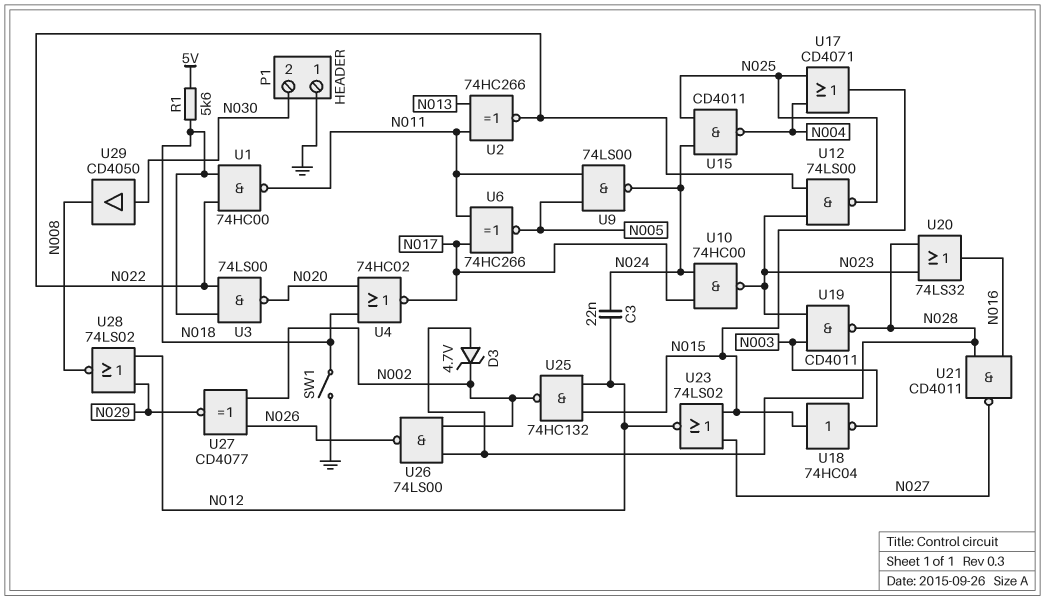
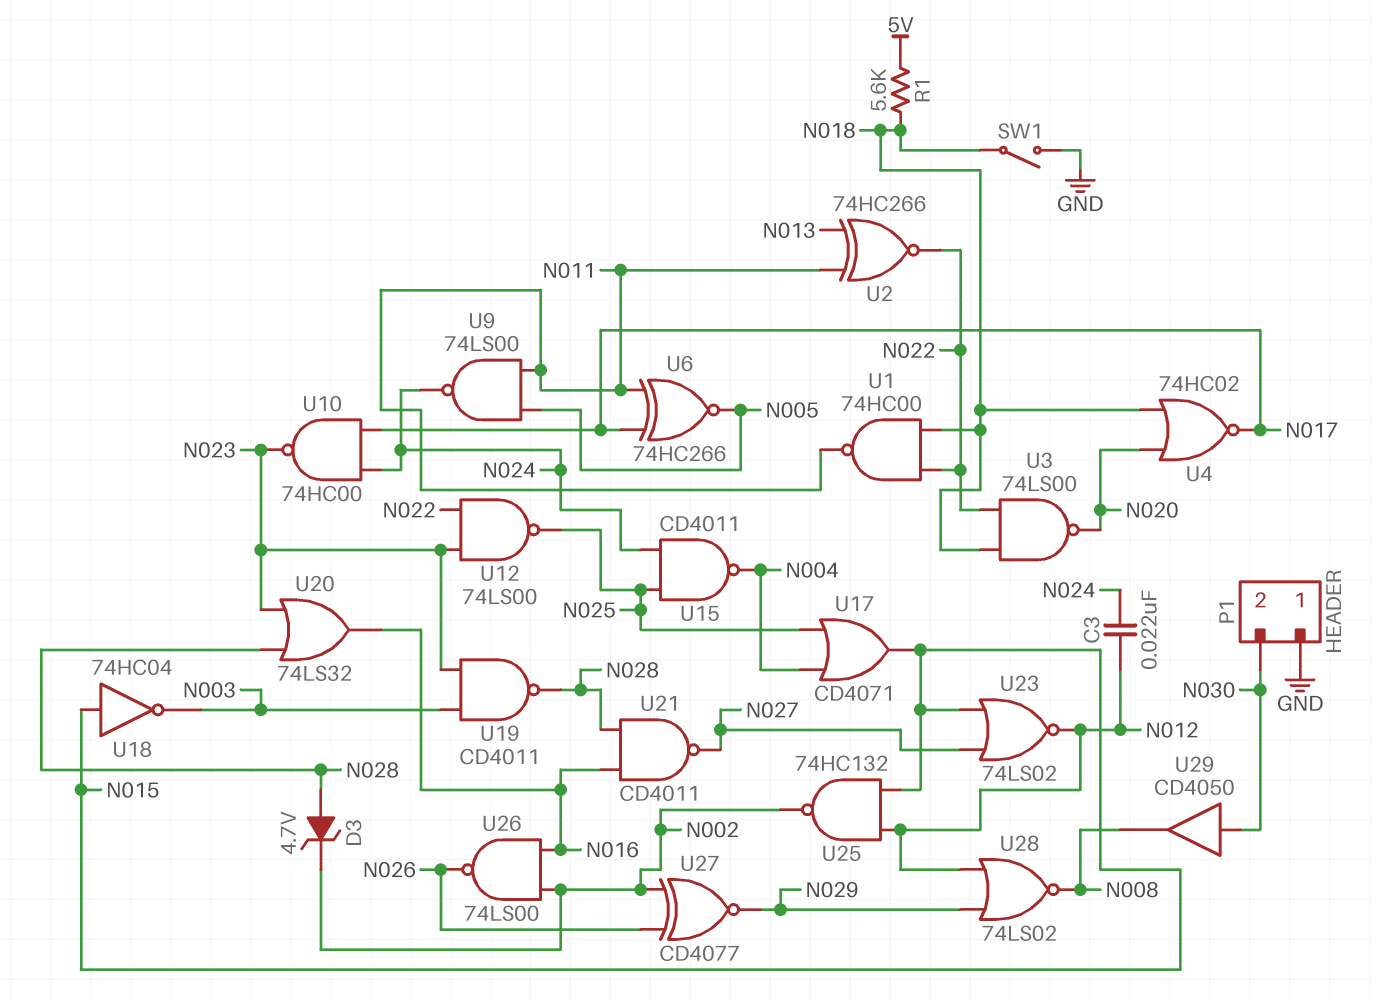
U26: NAND 74LS00 (in N002, in N028, out N026) -> NAND 74LS00 (in N002, in N016, out N026)

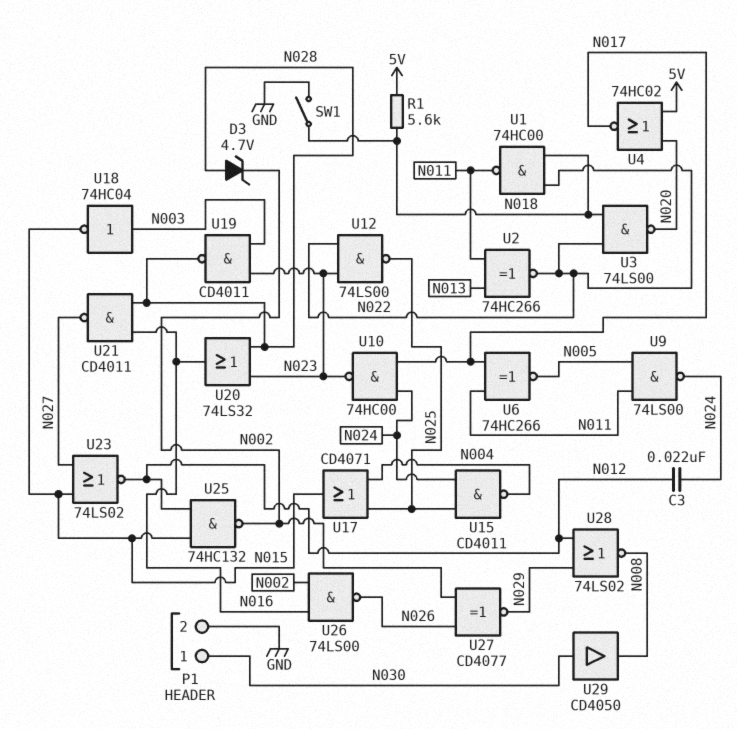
P1 pin 1: GND -> N030
P1 pin 2: N030 -> GND
U4: NOR 74HC02 (in N018, in N020, out N017) -> NOR 74HC02 (in 5V, in N020, out N017)
U18: NOT 74HC04 (in N015, out N003) -> NOT 74HC04 (in N003, out N015)

